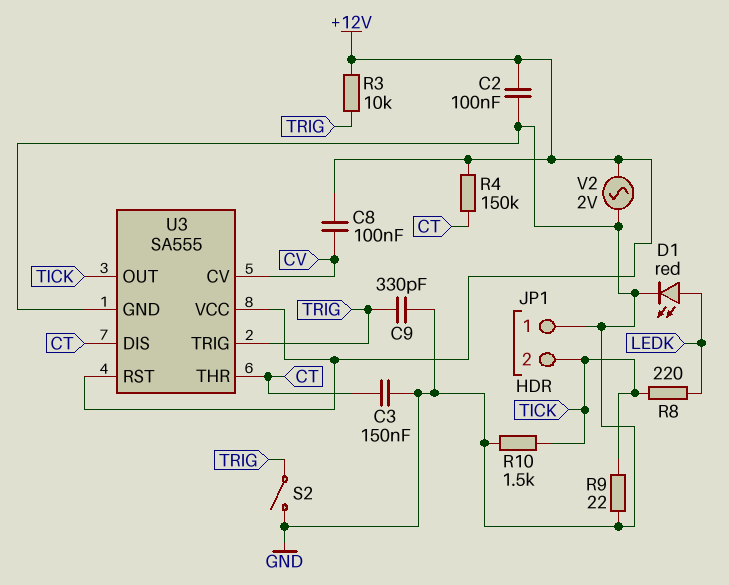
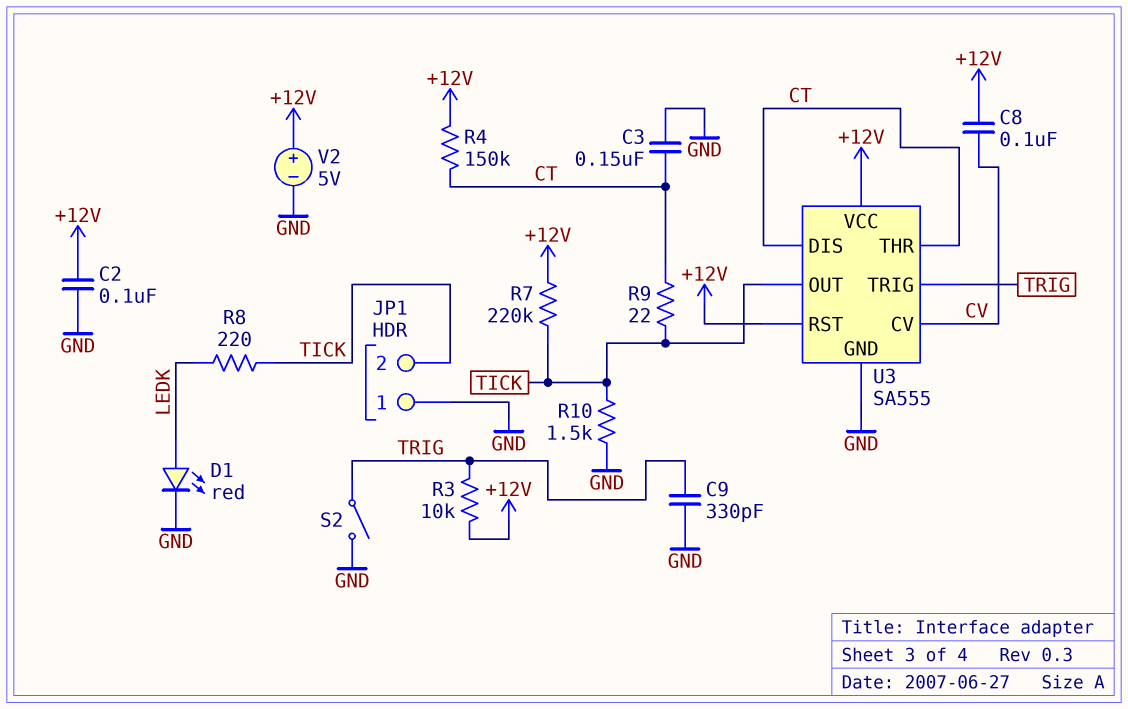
R7: none -> 220k (+12V, TICK)
R9: 22 (GND, TICK) -> 22 (CT, TICK)
V2: AC 2V (+12V, GND) -> 5V (plus +12V, minus GND)

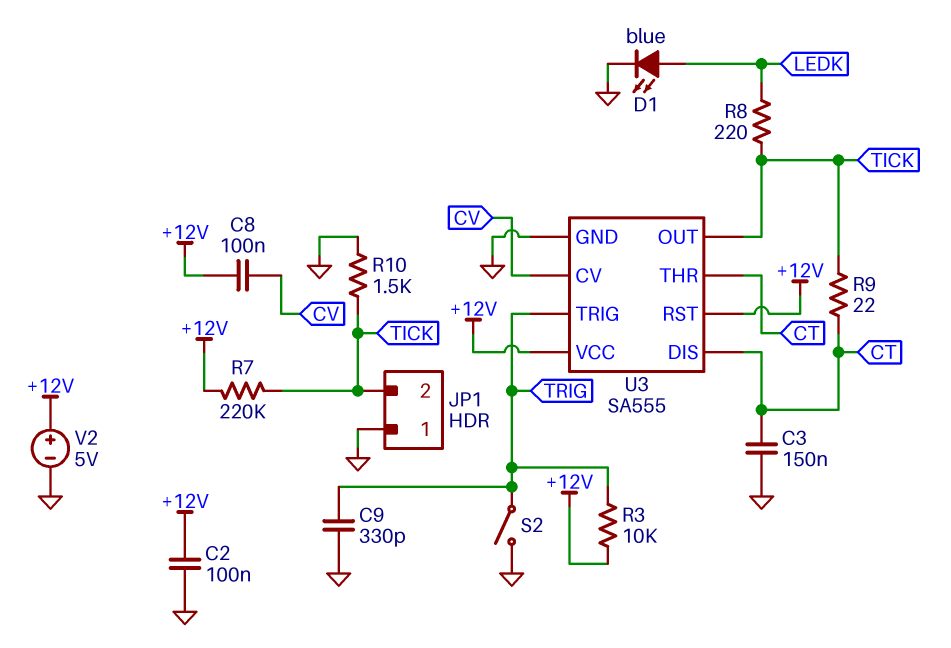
D1: LED red (A LEDK, K GND) -> LED blue (A LEDK, K GND)
R4: 150k (+12V, CT) -> none

